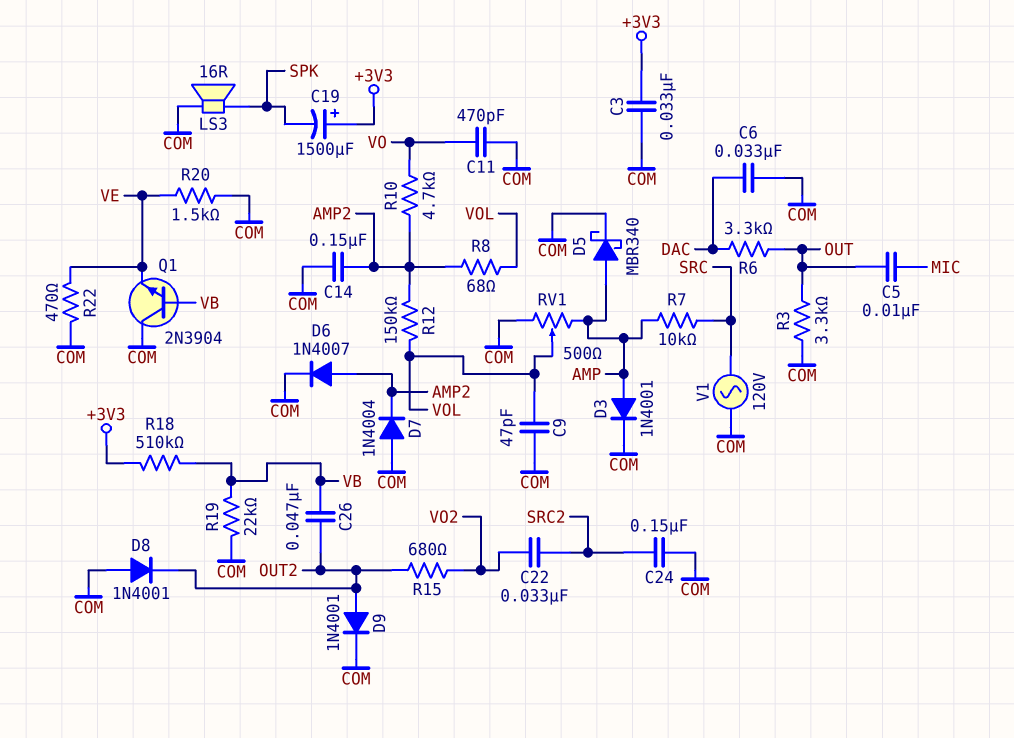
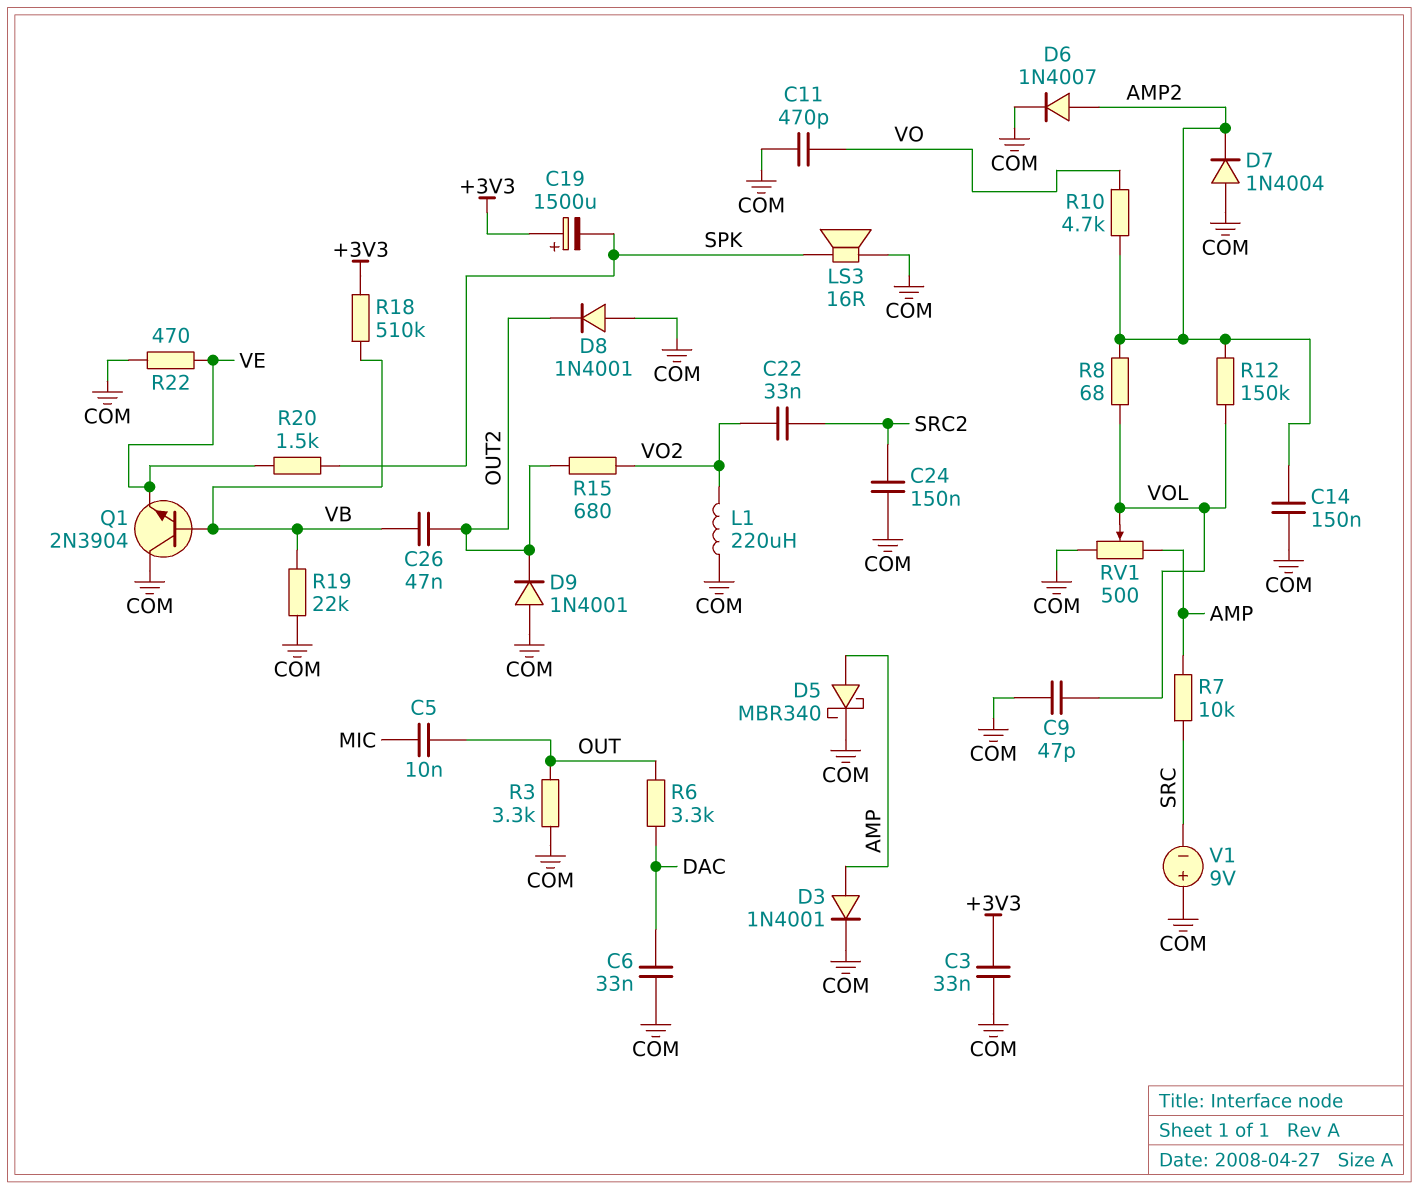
D9: diode 1N4001 (A OUT2, K COM) -> diode 1N4001 (A COM, K OUT2)
L1: none -> 220uH (COM, VO2)
R20: 1.5k (COM, VE) -> 1.5k (SPK, VE)
V1: AC 120V (COM, SRC) -> 9V (plus COM, minus SRC)

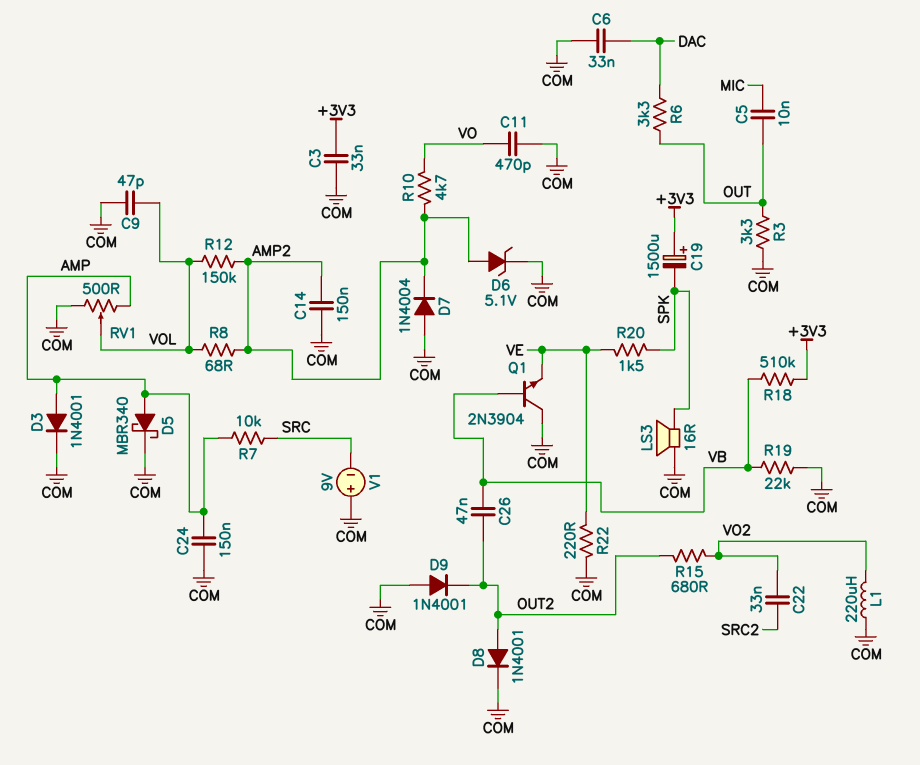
C24: 150nF (COM, SRC2) -> 150nF (AMP, COM)
D6: diode 1N4007 (A AMP2, K COM) -> zener 5.1V (A AMP2, K COM)
D8: diode 1N4001 (A COM, K OUT2) -> diode 1N4001 (A OUT2, K COM)
R22: 470 (COM, VE) -> 220 (COM, VE)

